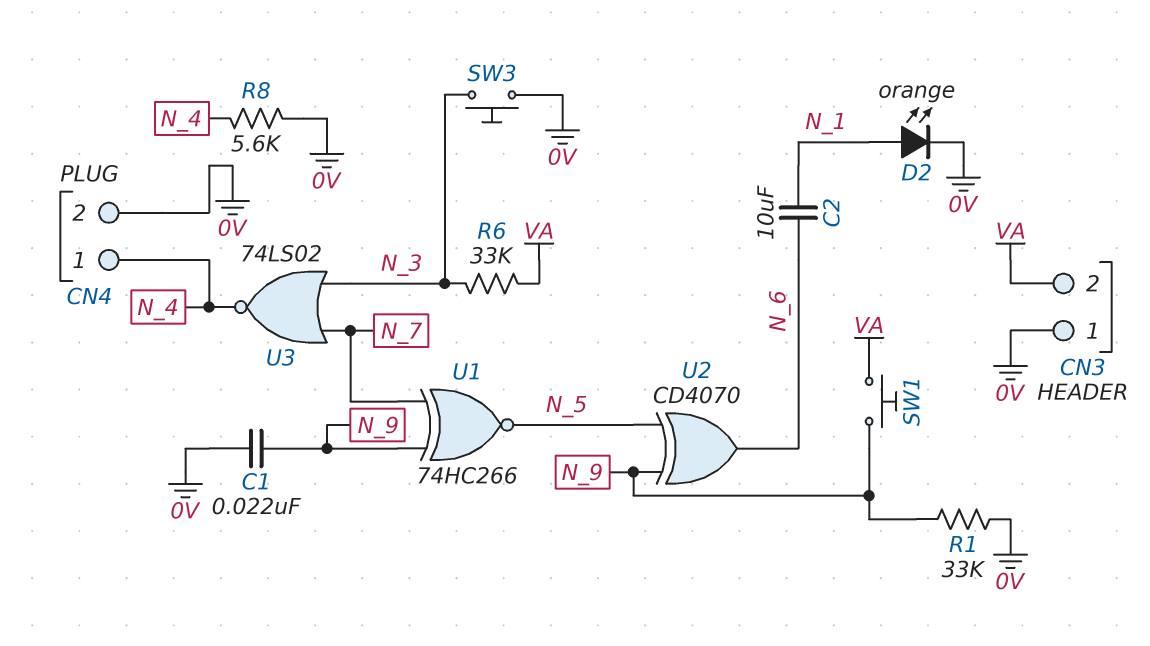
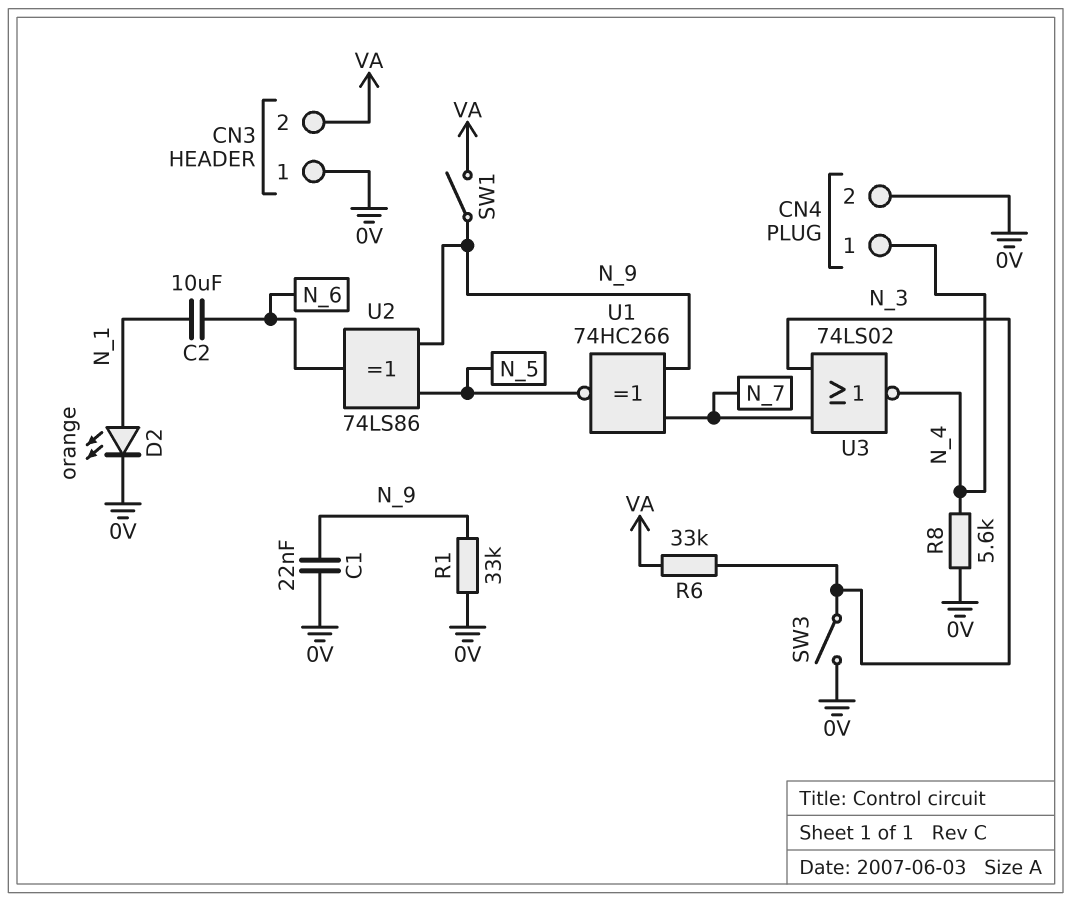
SW1: button (N_9, VA) -> switch (N_9, VA)
SW3: button (0V, N_3) -> switch (0V, N_3)
U2: XOR CD4070 (in N_5, in N_9, out N_6) -> XOR 74LS86 (in N_5, in N_9, out N_6)

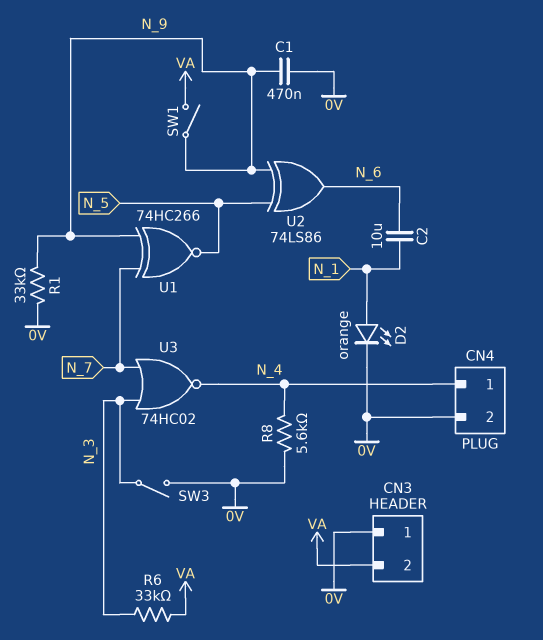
C1: 22nF (0V, N_9) -> 470nF (0V, N_9)
U3: NOR 74LS02 (in N_3, in N_7, out N_4) -> NOR 74HC02 (in N_3, in N_7, out N_4)

